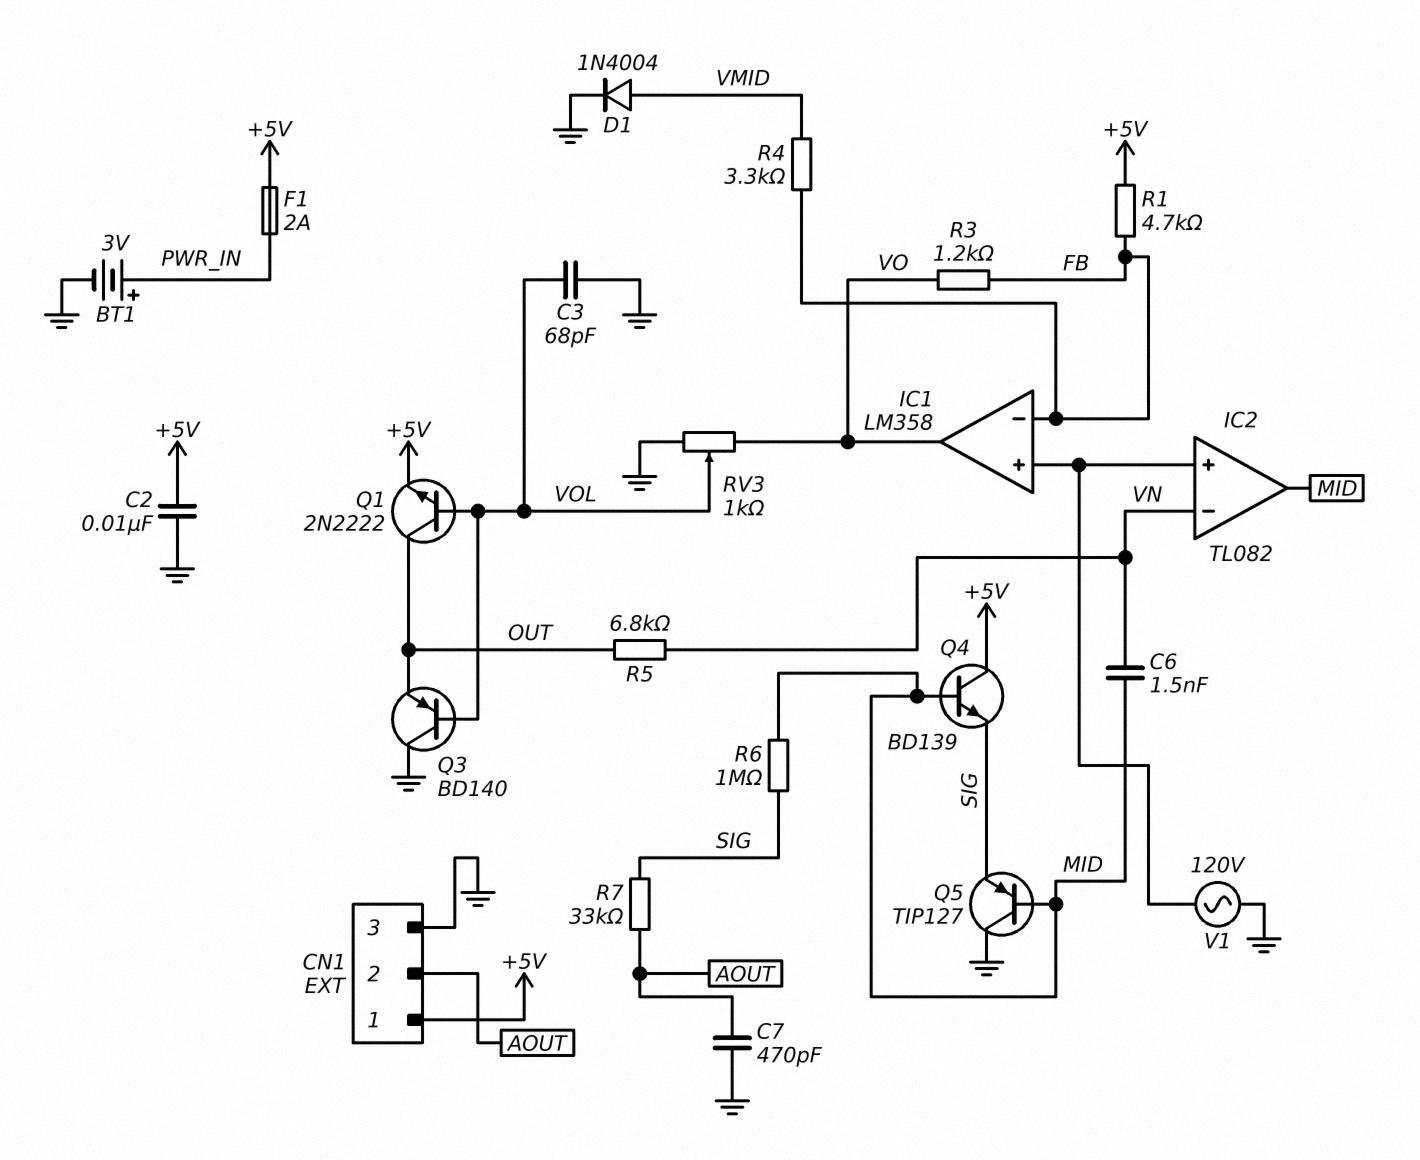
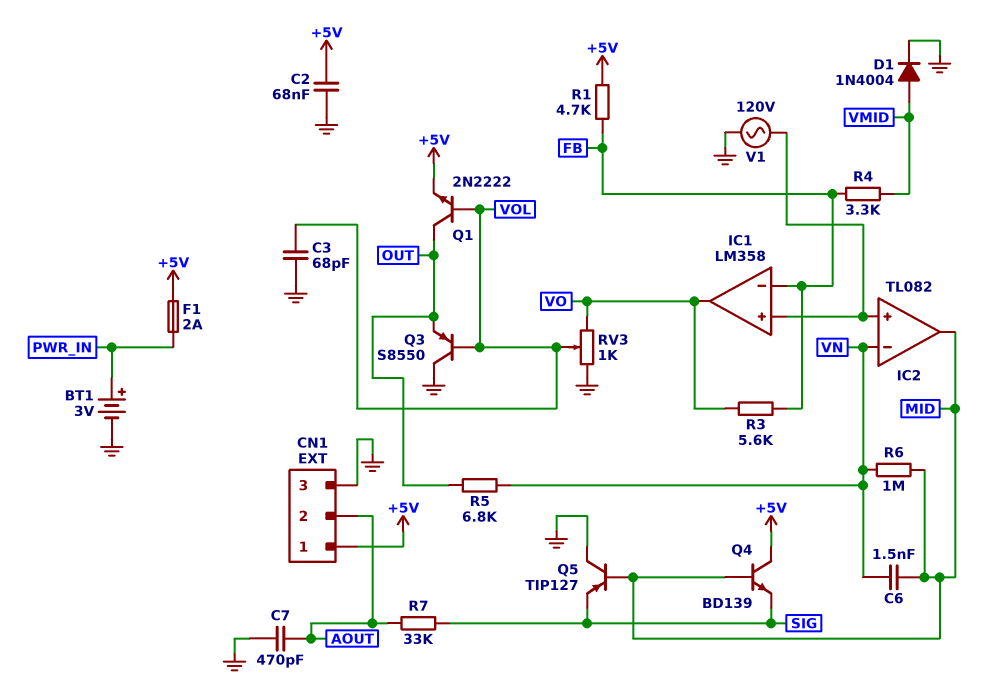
C2: 10nF (+5V, GND) -> 68nF (+5V, GND)
Q3: PNP BD140 (B VOL, C GND, E OUT) -> PNP S8550 (B VOL, C GND, E OUT)
R3: 1.2k (FB, VO) -> 5.6k (FB, VO)
R6: 1M (MID, SIG) -> 1M (MID, VN)

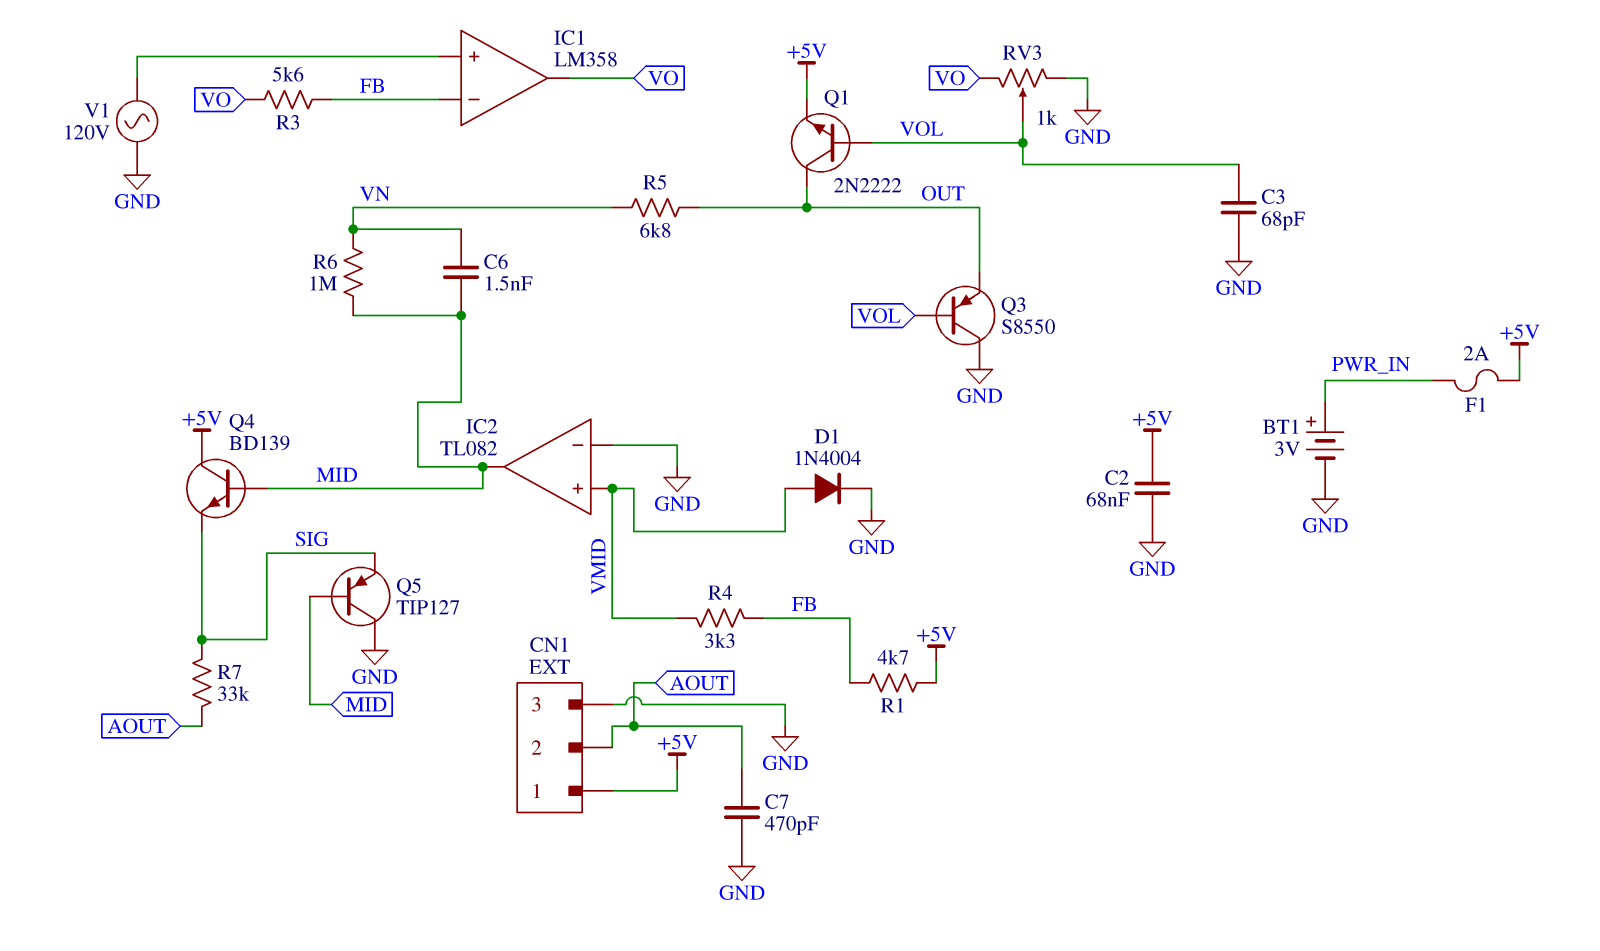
IC2 pin in+: IC1/in+ -> VMID
IC2 pin in-: VN -> GND

